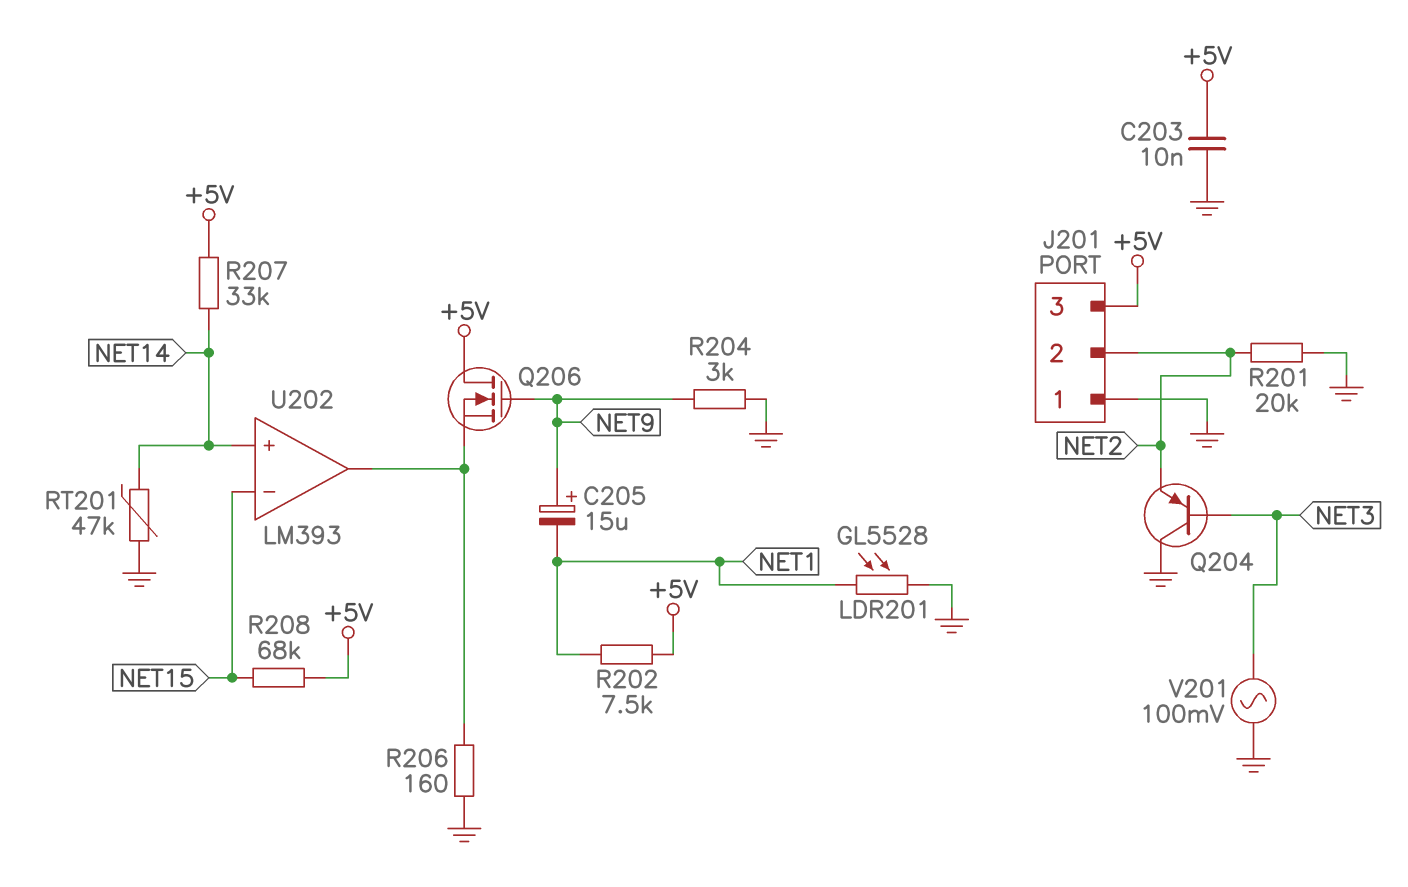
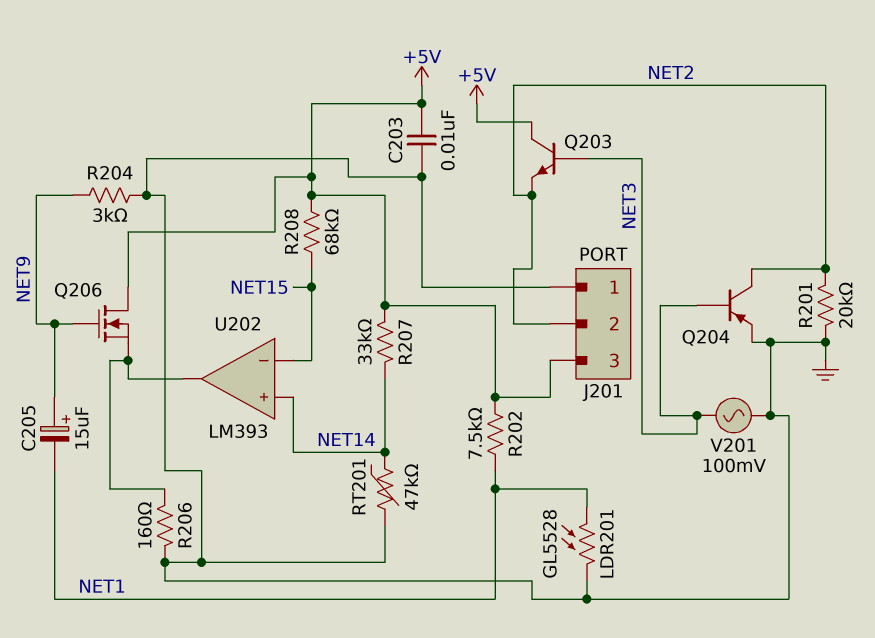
Q203: none -> NPN (B NET3, C +5V, E NET2)
Q204: PNP (B NET3, C GND, E NET2) -> PNP (B NET3, C NET2, E GND)

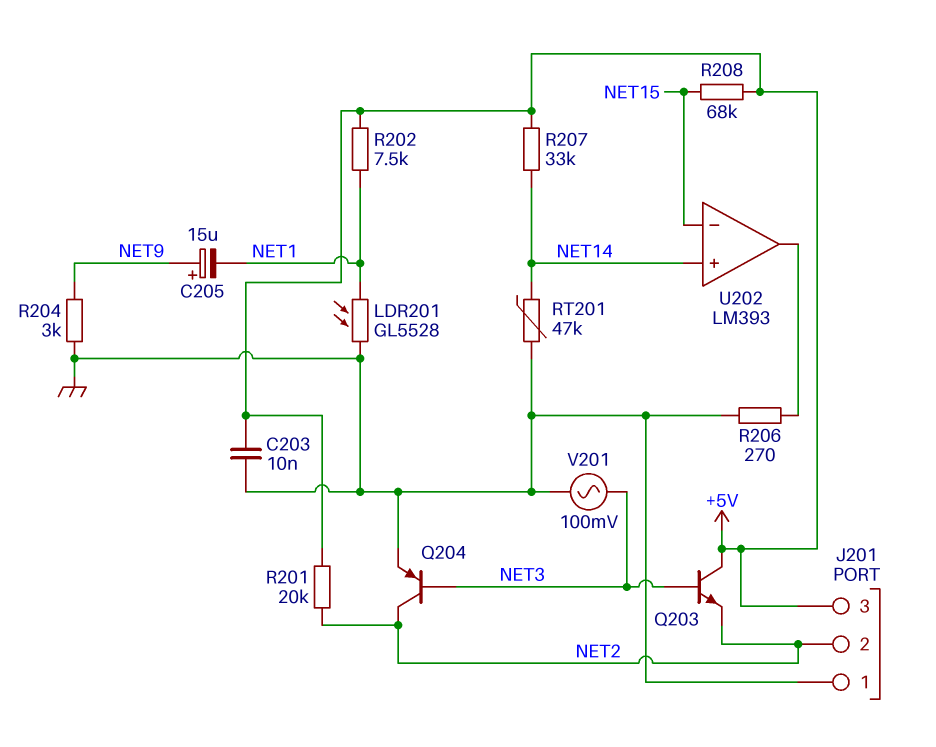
Q206: NMOS (G NET9, D +5V, S U202/out) -> none
R201: 20k (GND, NET2) -> 20k (+5V, NET2)
R206: 160 (GND, U202/out) -> 270 (GND, U202/out)

